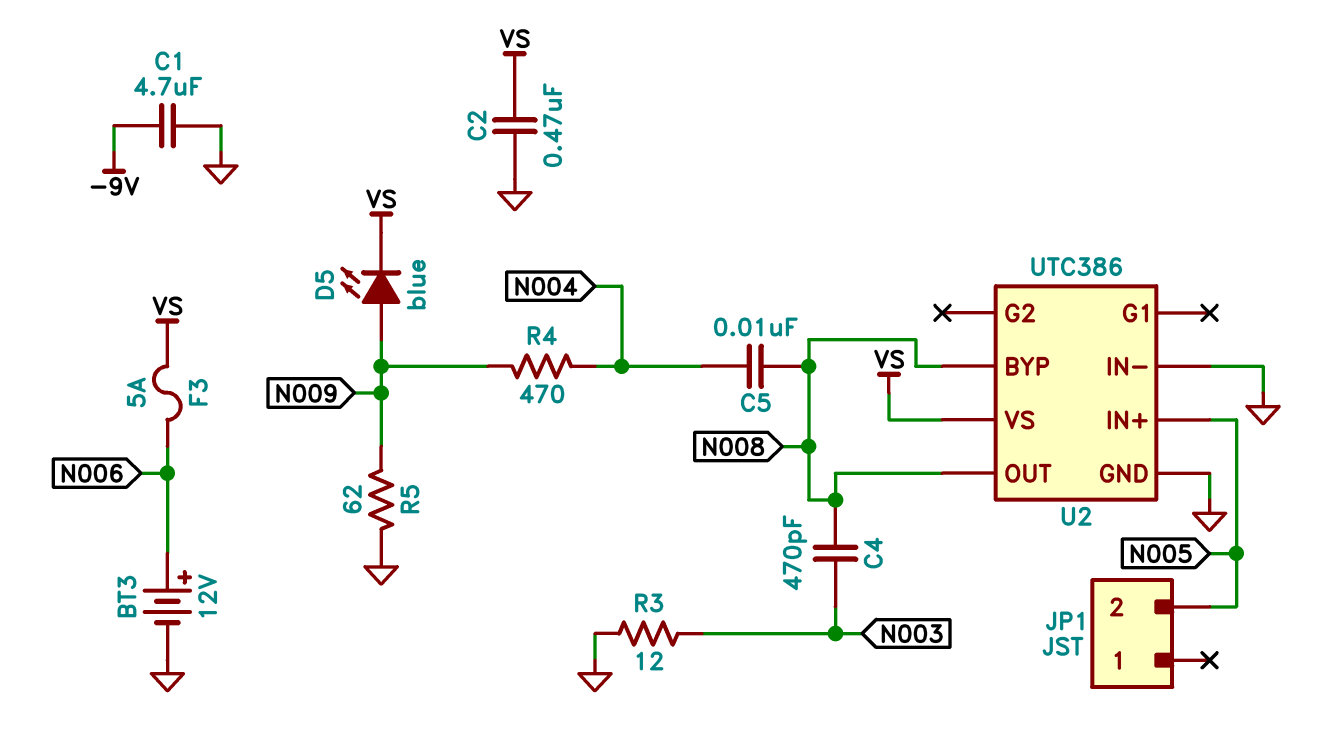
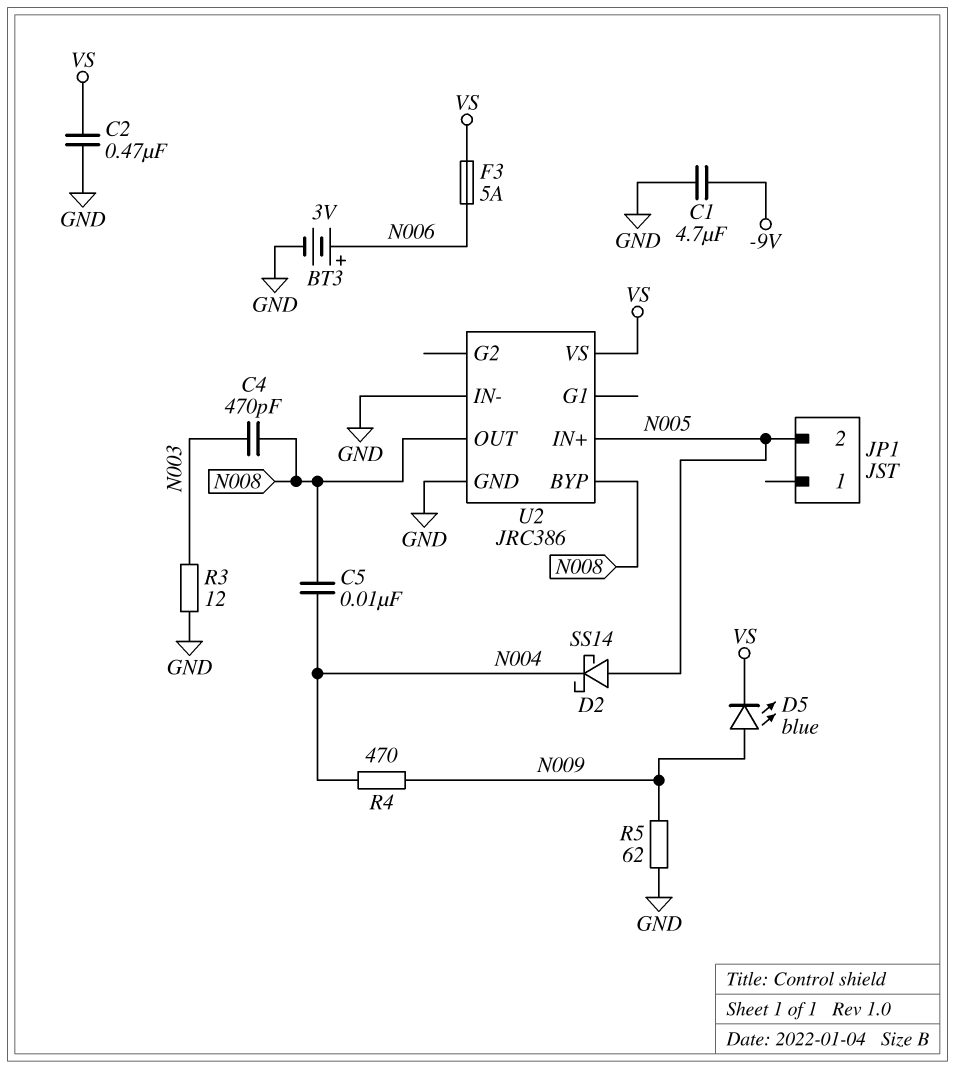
BT3: 12V (plus N006, minus GND) -> 3V (plus N006, minus GND)
D2: none -> schottky SS14 (A N005, K N004)
U2: UTC386 -> JRC386

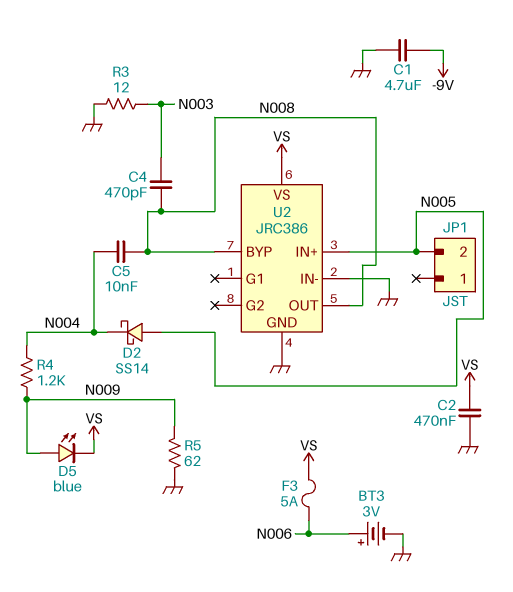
R4: 470 (N004, N009) -> 1.2k (N004, N009)

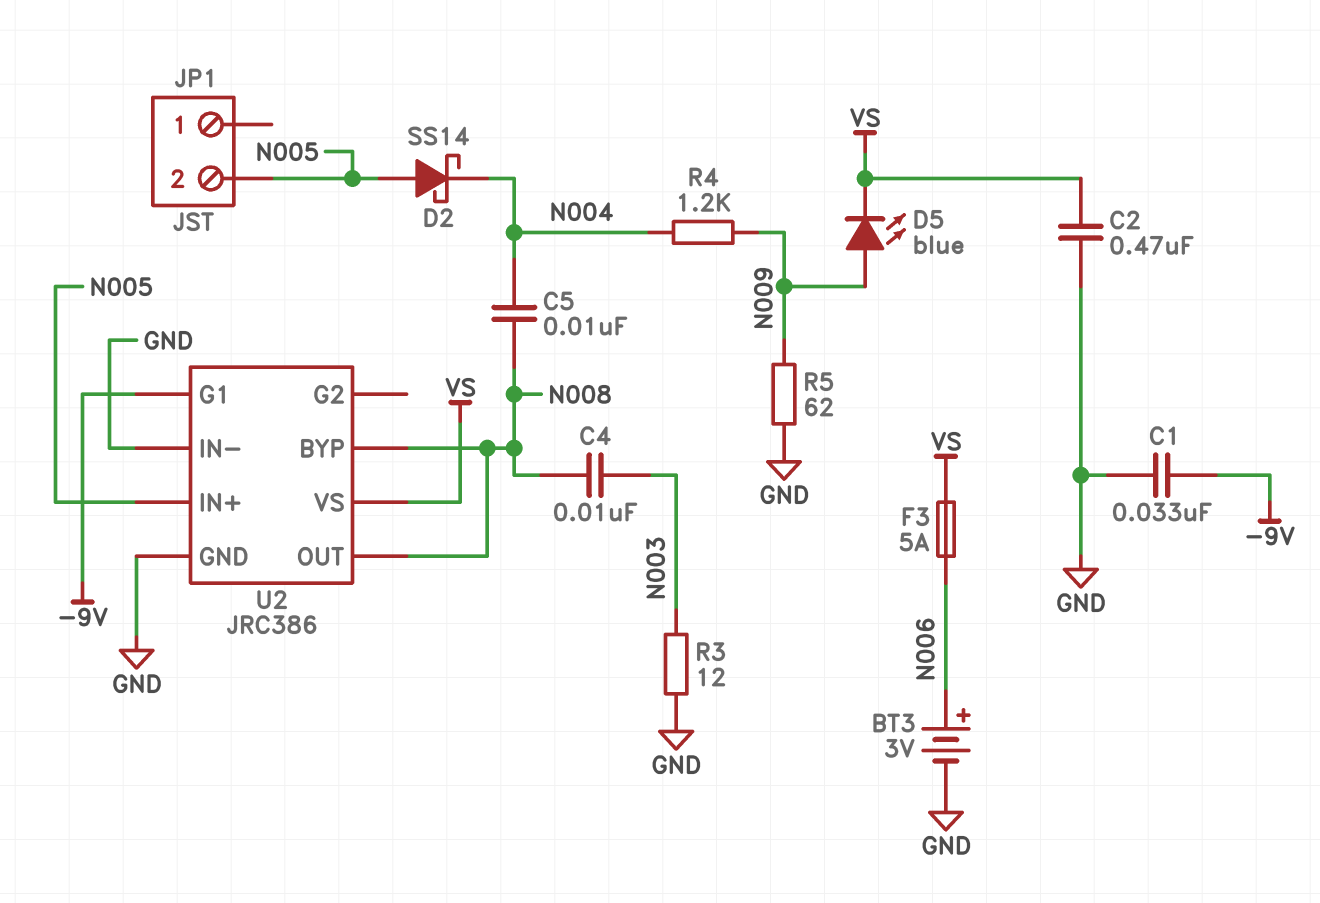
C1: 4.7uF (-9V, GND) -> 33nF (-9V, GND)
C4: 470pF (N003, N008) -> 10nF (N003, N008)
U2 pin G1: none -> -9V

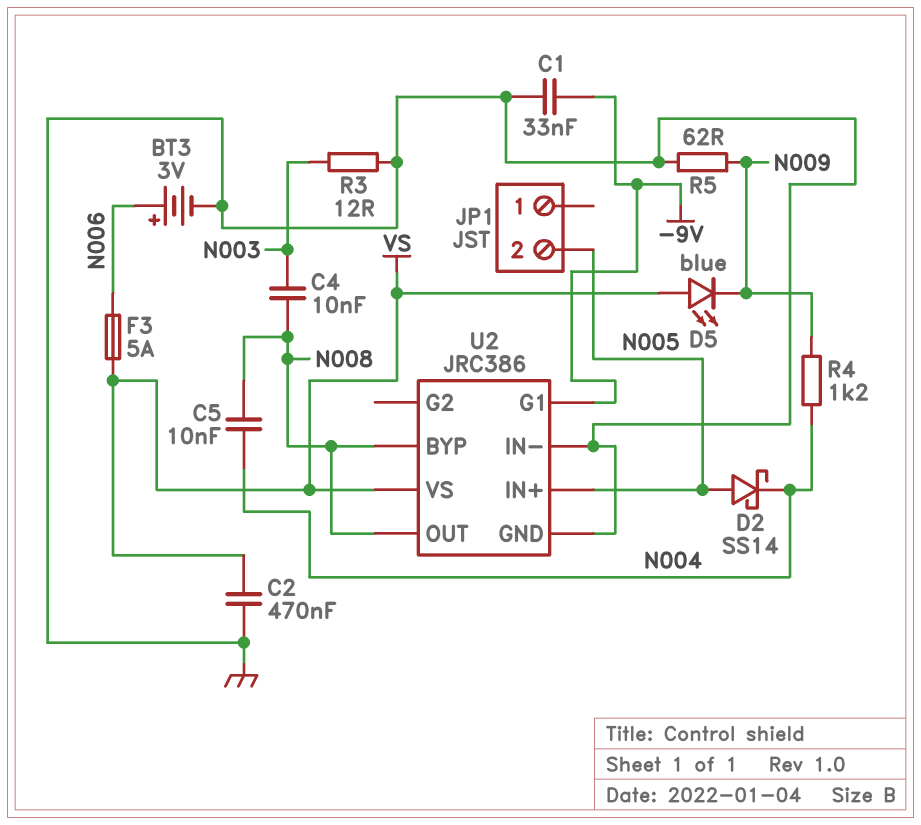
D5: LED blue (A N009, K VS) -> LED blue (A VS, K N009)

